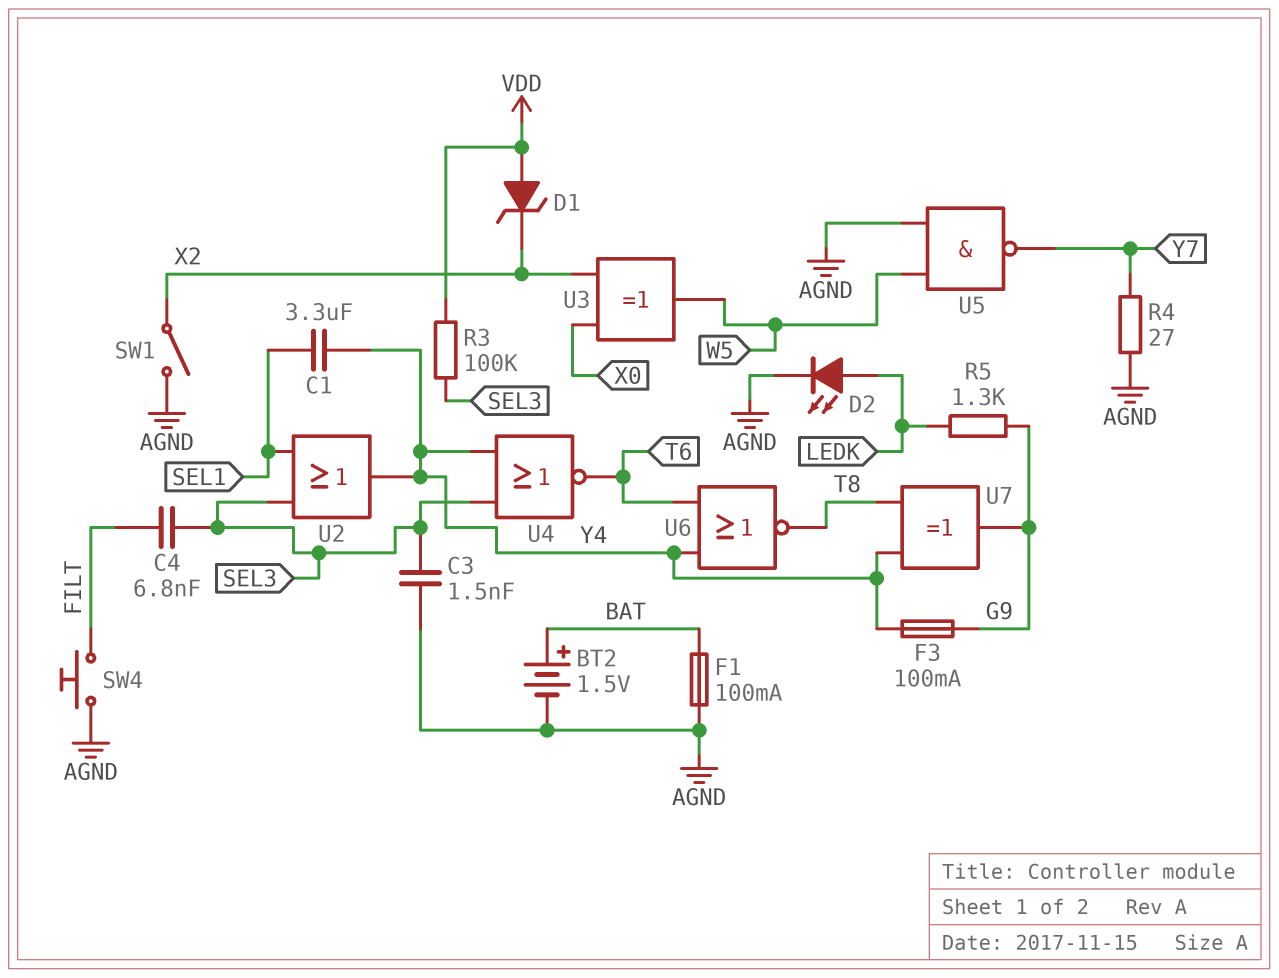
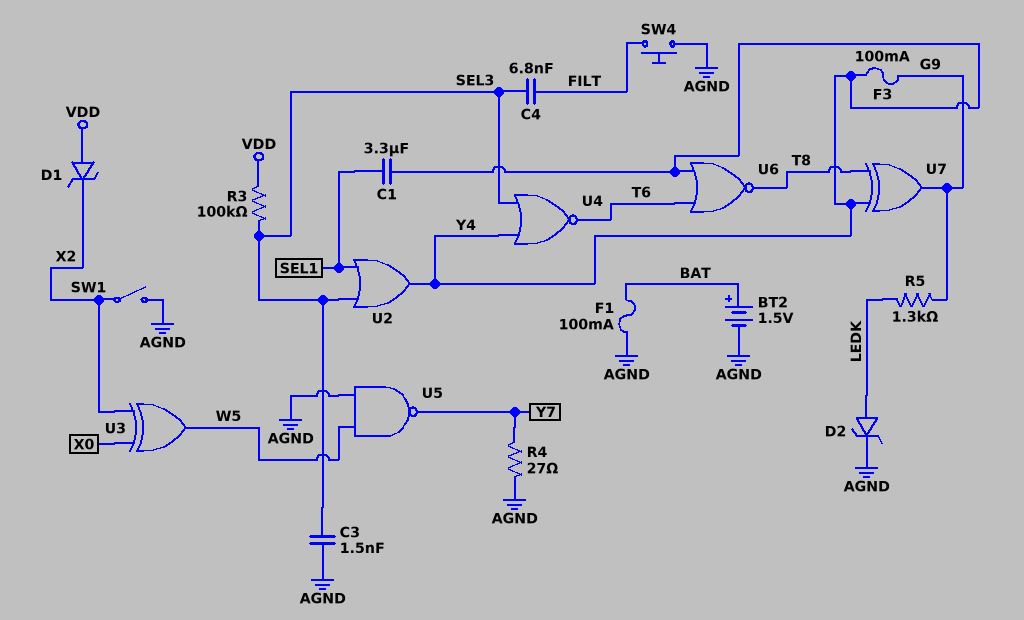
D2: LED (A LEDK, K AGND) -> zener (A LEDK, K AGND)

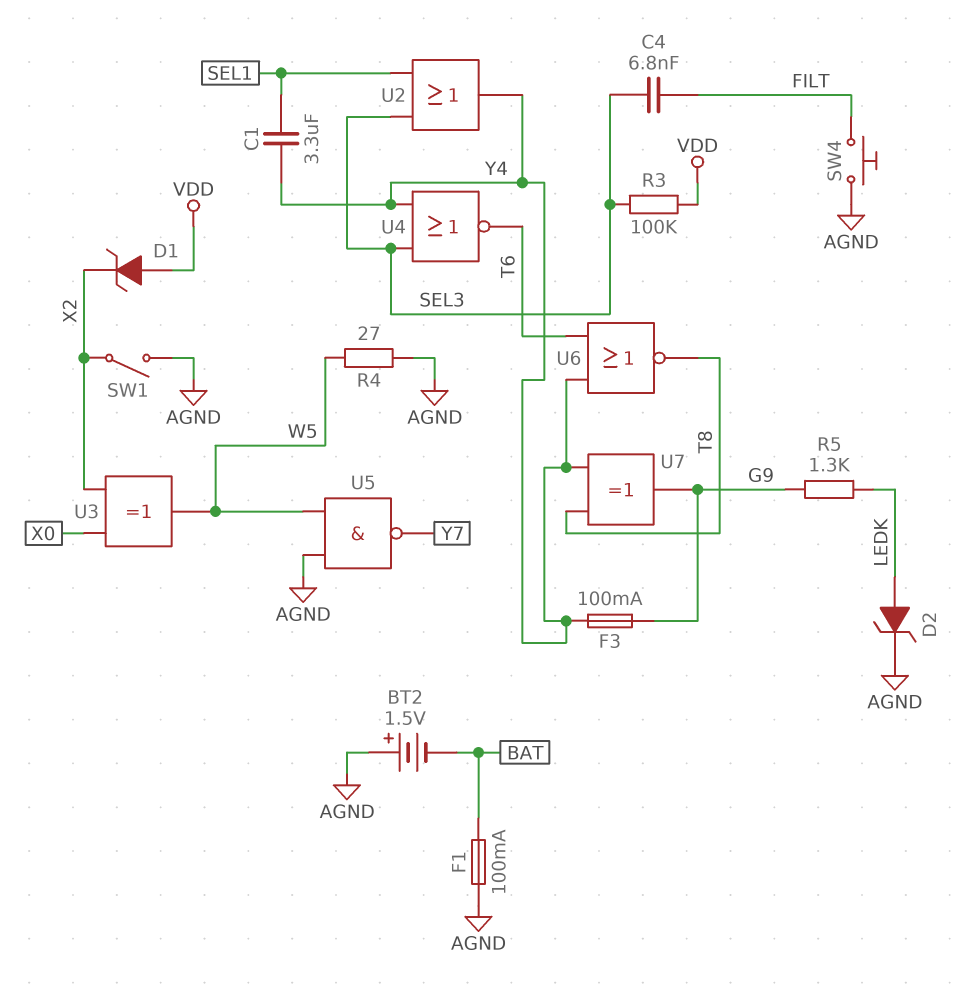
BT2: 1.5V (plus BAT, minus AGND) -> 1.5V (plus AGND, minus BAT)
C3: 1.5nF (AGND, SEL3) -> none
R4: 27 (AGND, Y7) -> 27 (AGND, W5)

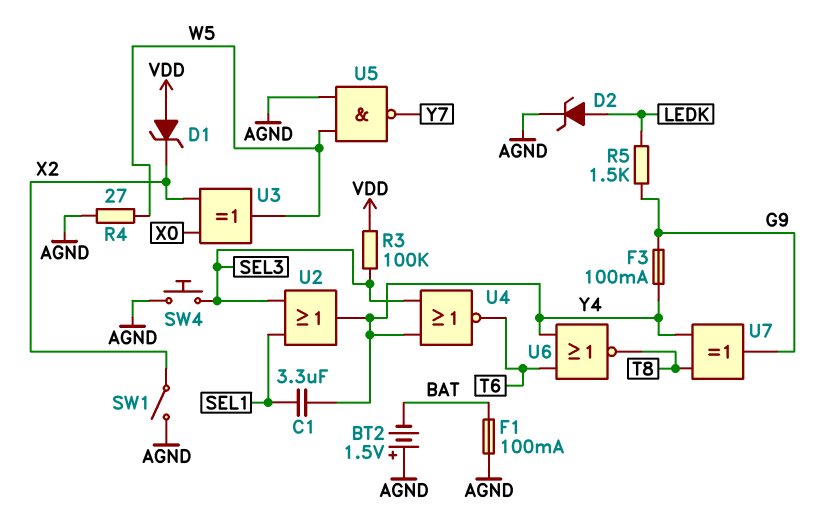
C4: 6.8nF (FILT, SEL3) -> none
R5: 1.3k (G9, LEDK) -> 1.5k (G9, LEDK)
SW4: button (AGND, FILT) -> button (AGND, SEL3)

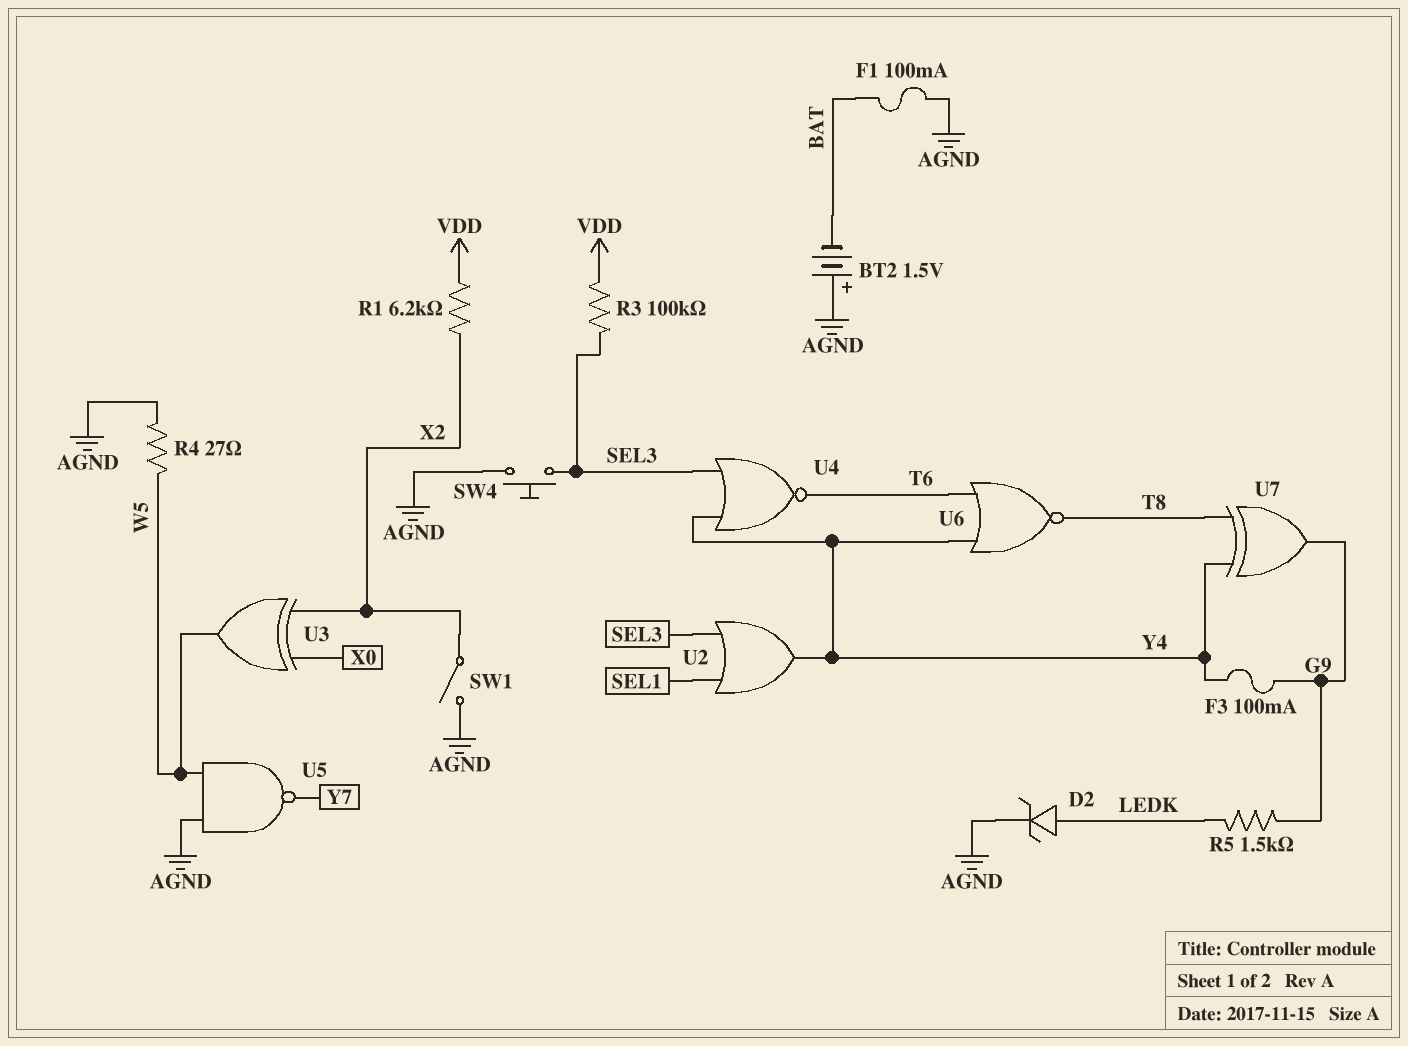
C1: 3.3uF (SEL1, Y4) -> none
D1: zener (A VDD, K X2) -> none
R1: none -> 6.2k (VDD, X2)

